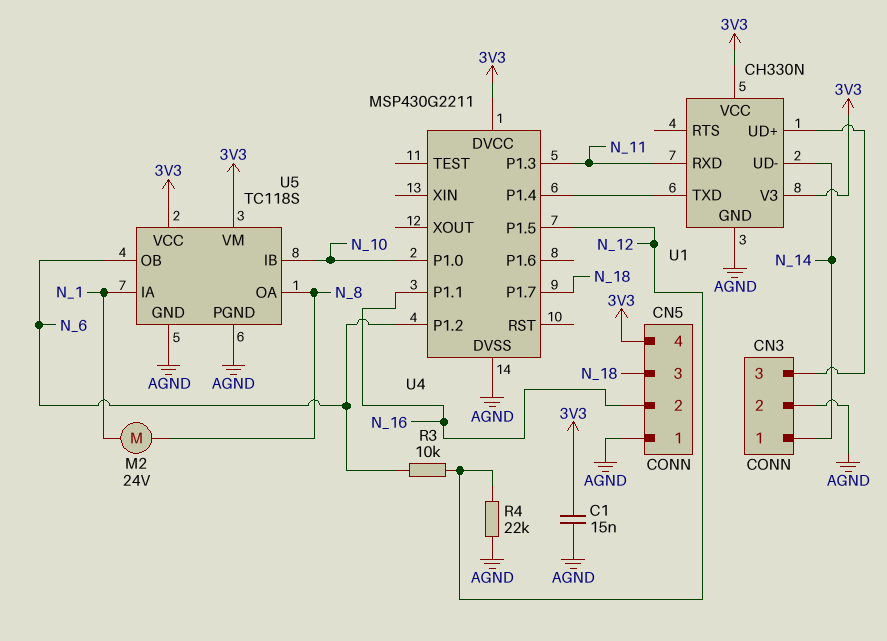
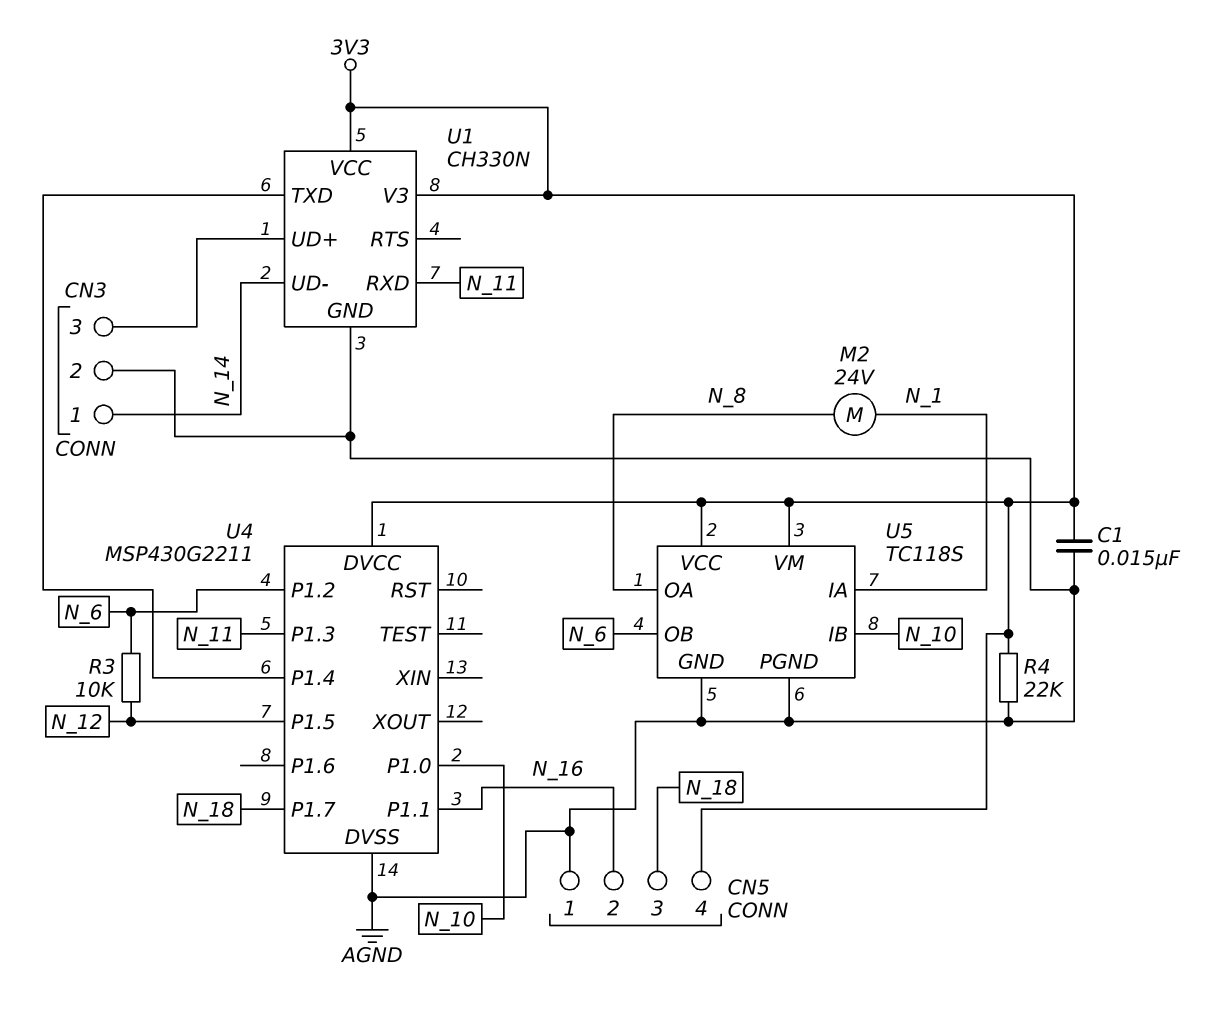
R4: 22k (AGND, N_12) -> 22k (3V3, AGND)

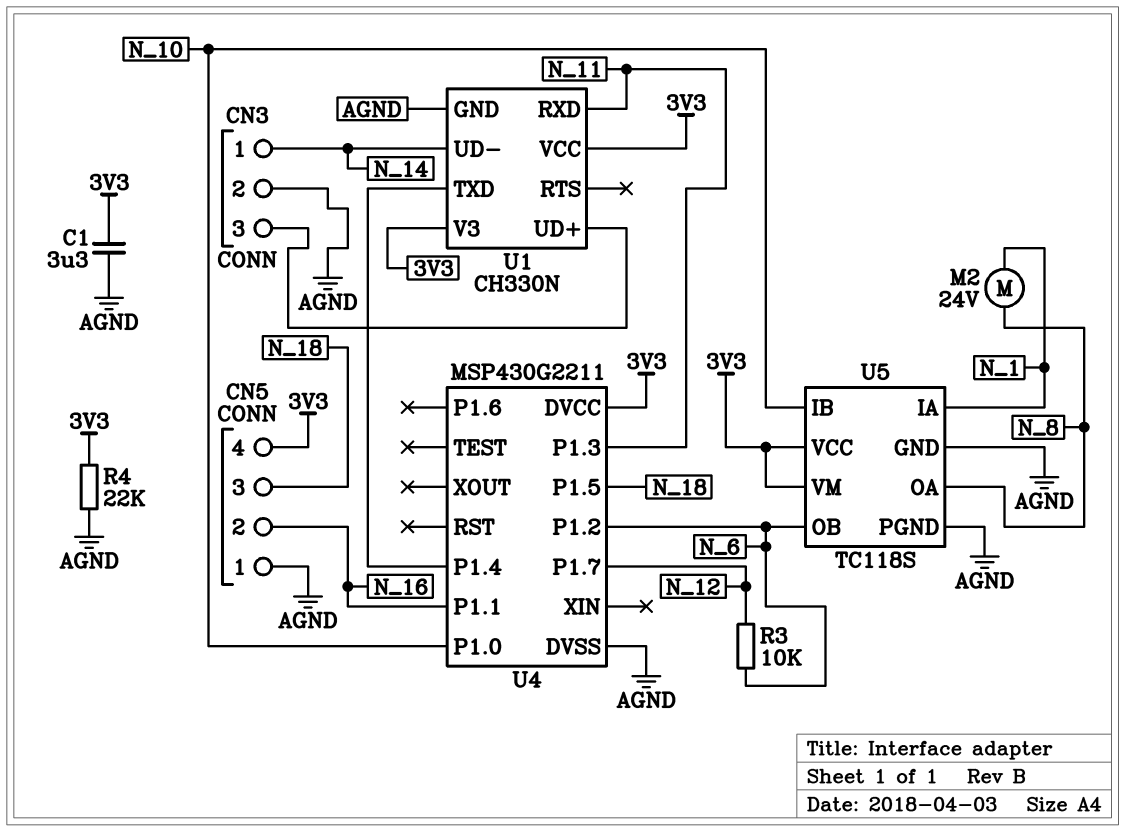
C1: 15nF (3V3, AGND) -> 3.3uF (3V3, AGND)
U4 pin P1.5: N_12 -> N_18
U4 pin P1.7: N_18 -> N_12

